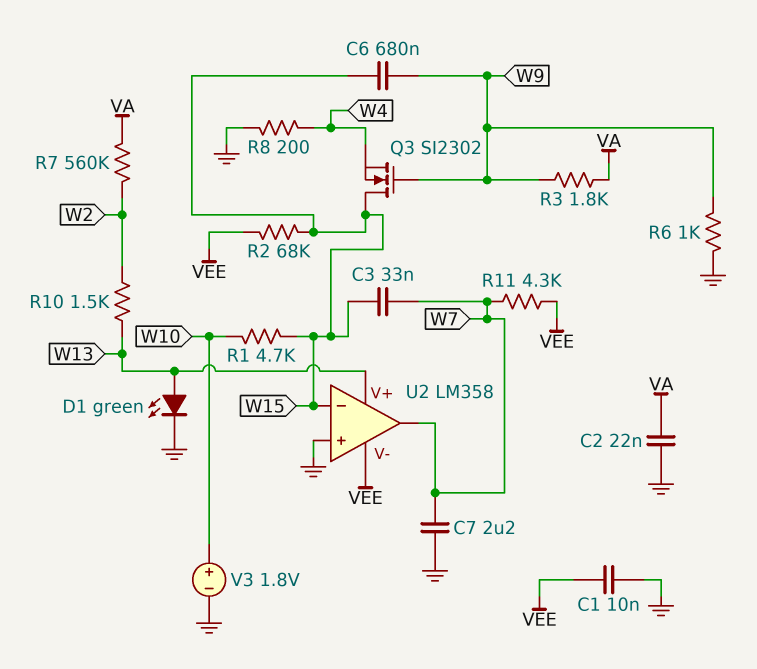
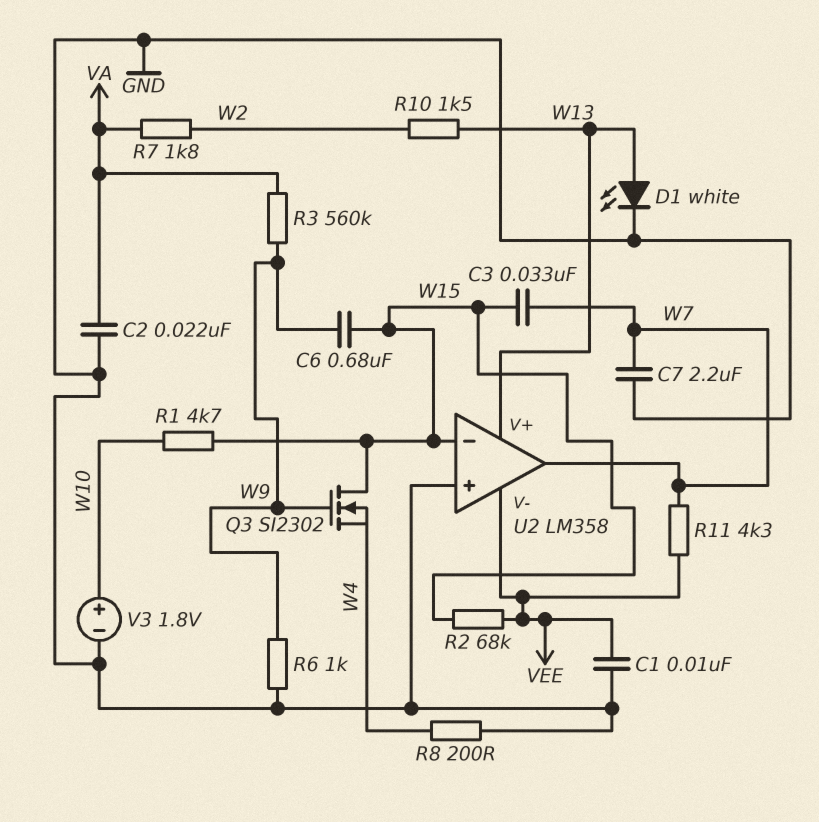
D1: LED green (A W13, K GND) -> LED white (A W13, K GND)
R3: 1.8k (VA, W9) -> 560k (VA, W9)
R7: 560k (VA, W2) -> 1.8k (VA, W2)

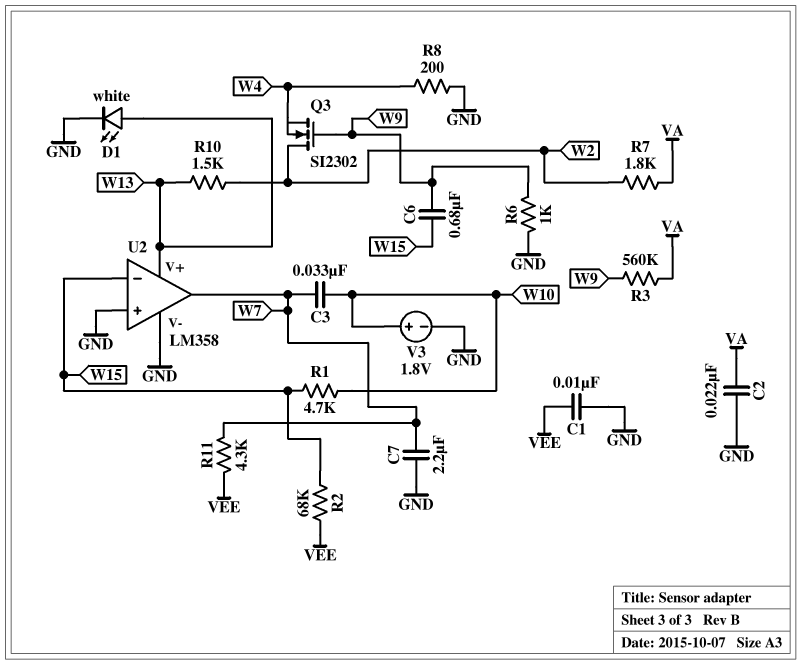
C3: 33nF (W7, W15) -> 33nF (W7, W10)
Q3: NMOS SI2302 (G W9, D W15, S W4) -> NMOS SI2302 (G W9, D W2, S W4)
U2 pin V-: VEE -> GND

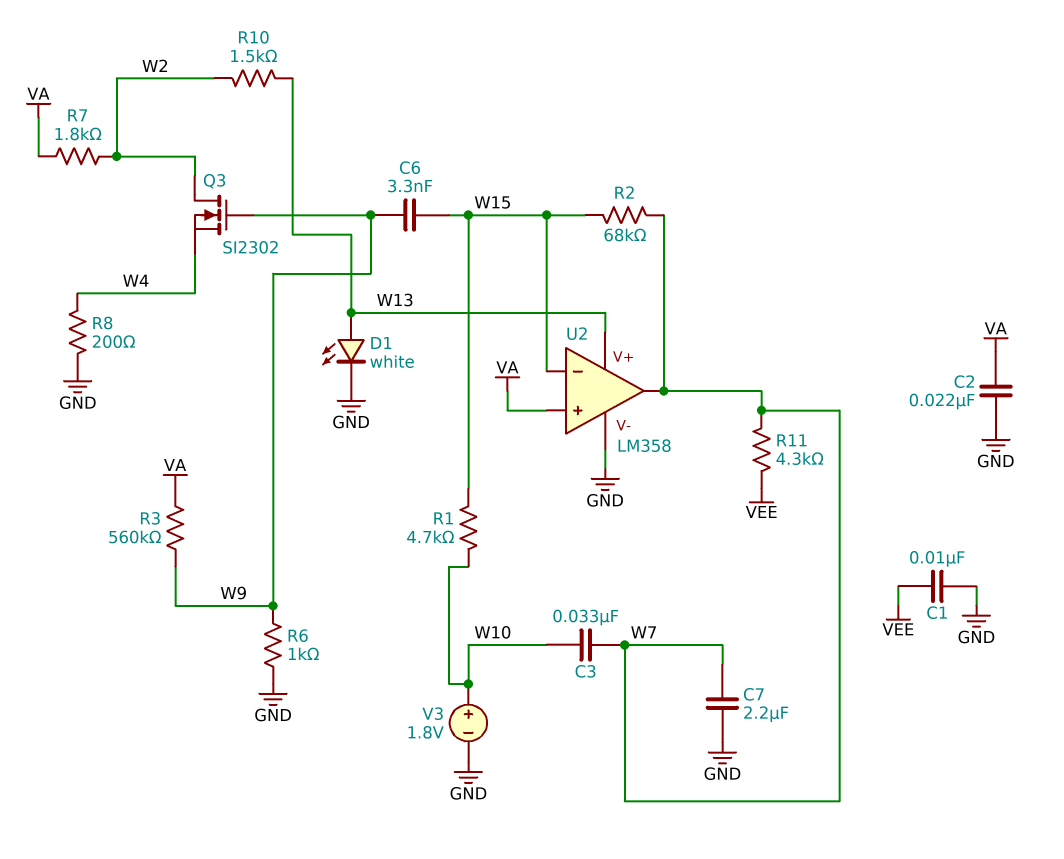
C6: 680nF (W9, W15) -> 3.3nF (W9, W15)
R2: 68k (VEE, W15) -> 68k (W7, W15)
U2 pin in+: GND -> VA

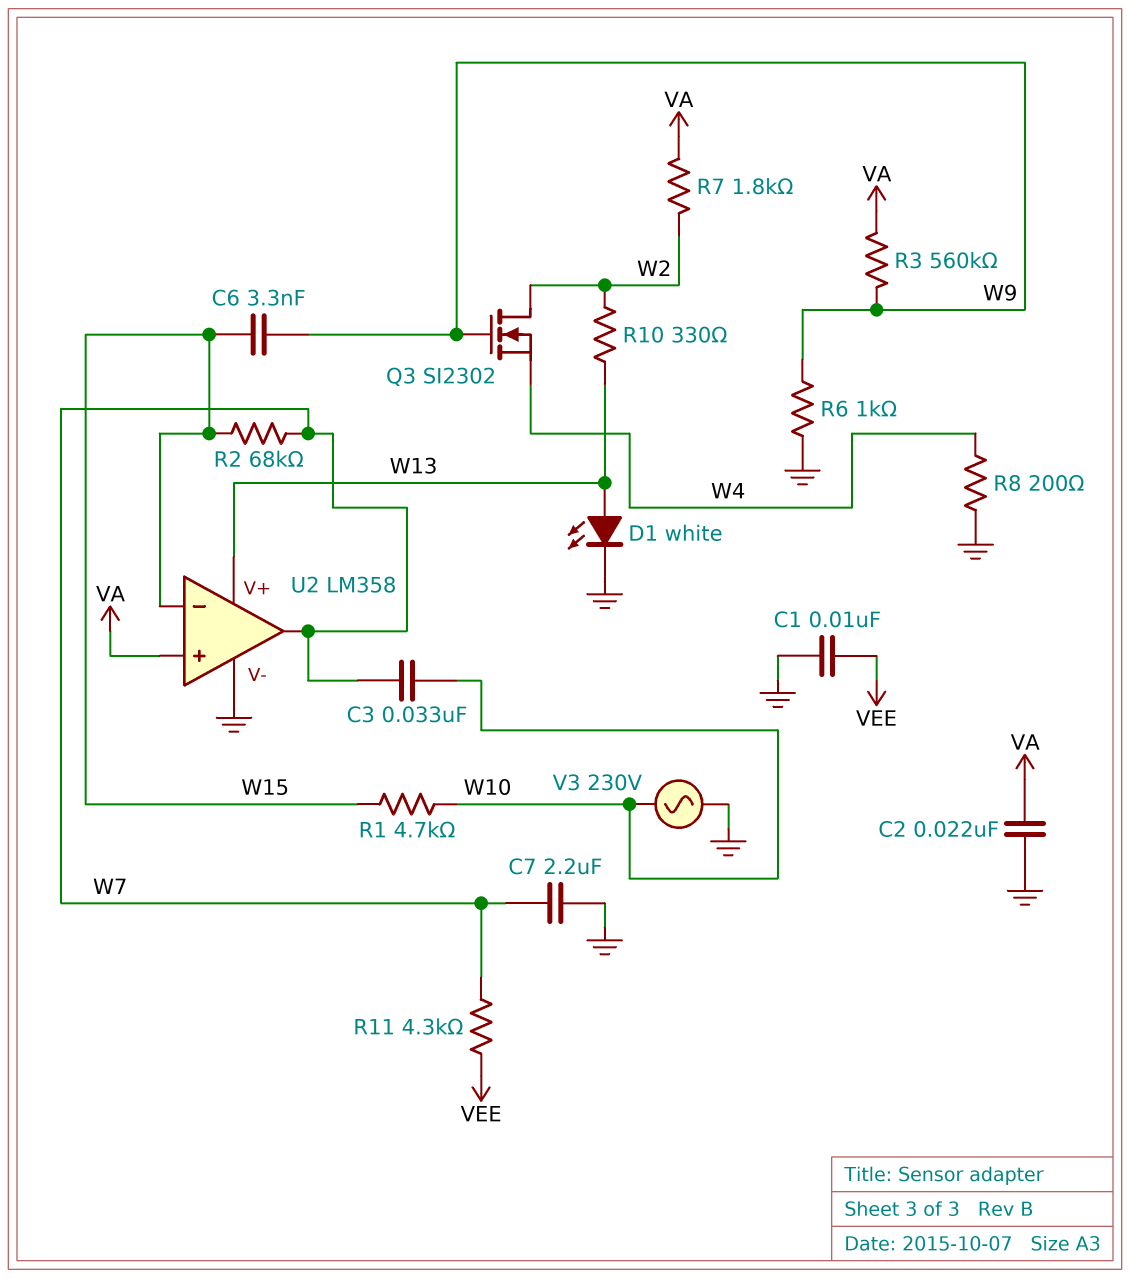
R10: 1.5k (W2, W13) -> 330 (W2, W13)
V3: 1.8V (plus W10, minus GND) -> AC 230V (GND, W10)

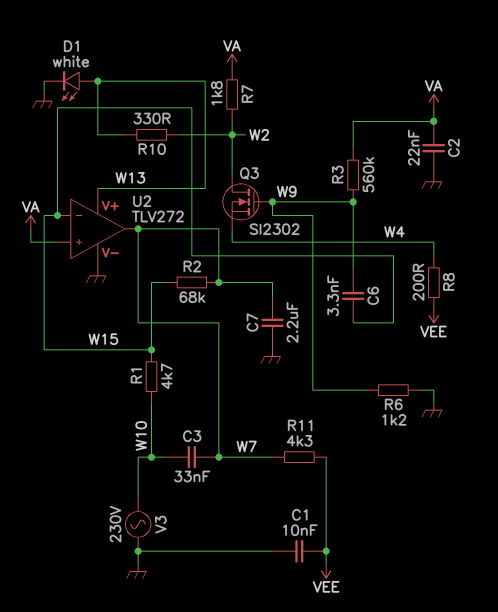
R6: 1k (GND, W9) -> 1.2k (GND, W9)
R8: 200 (GND, W4) -> 200 (VEE, W4)
U2: LM358 -> TLV272

